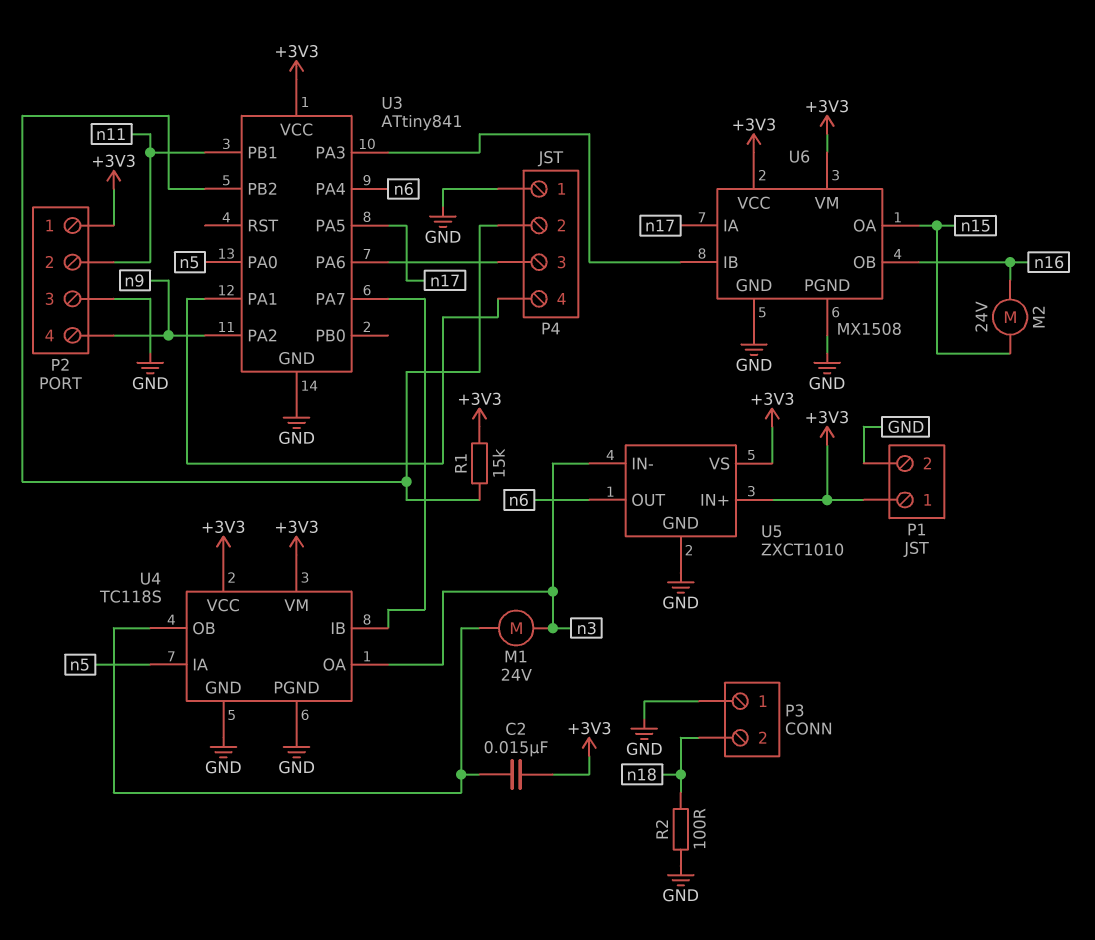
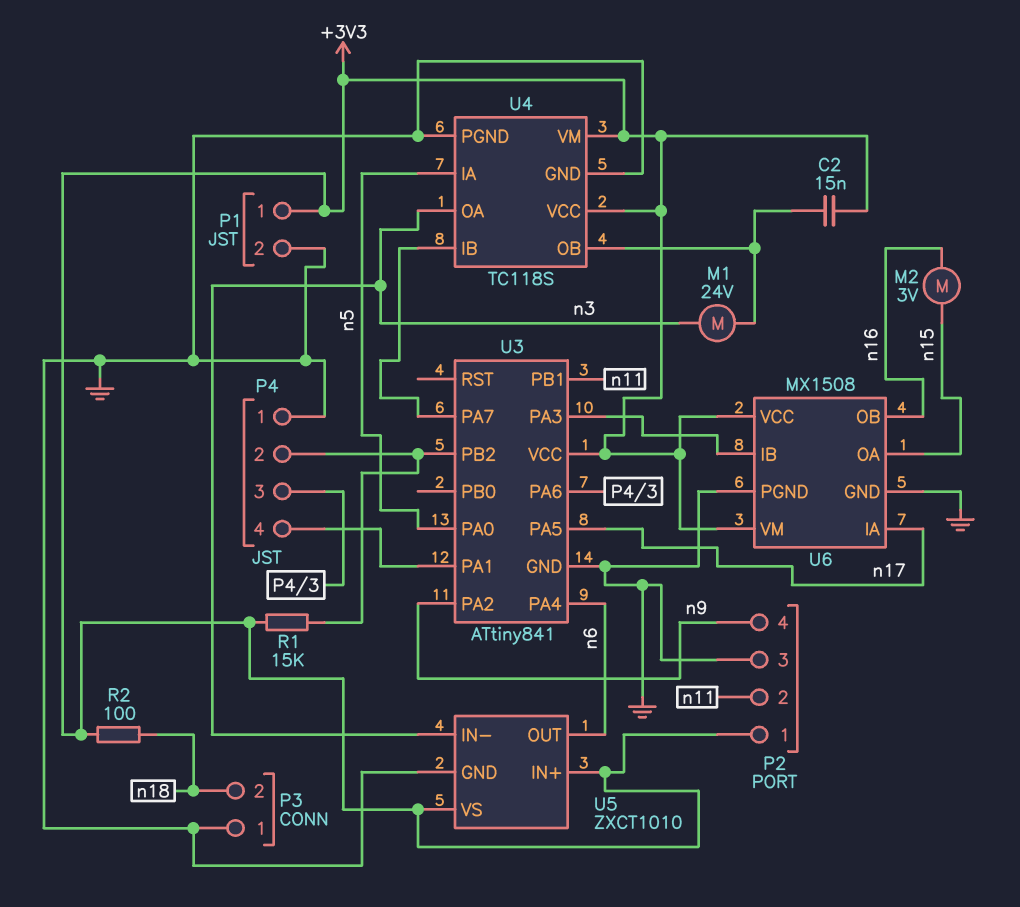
M2: motor 24V (n15, n16) -> motor 3V (n15, n16)
R2: 100 (GND, n18) -> 100 (+3V3, n18)

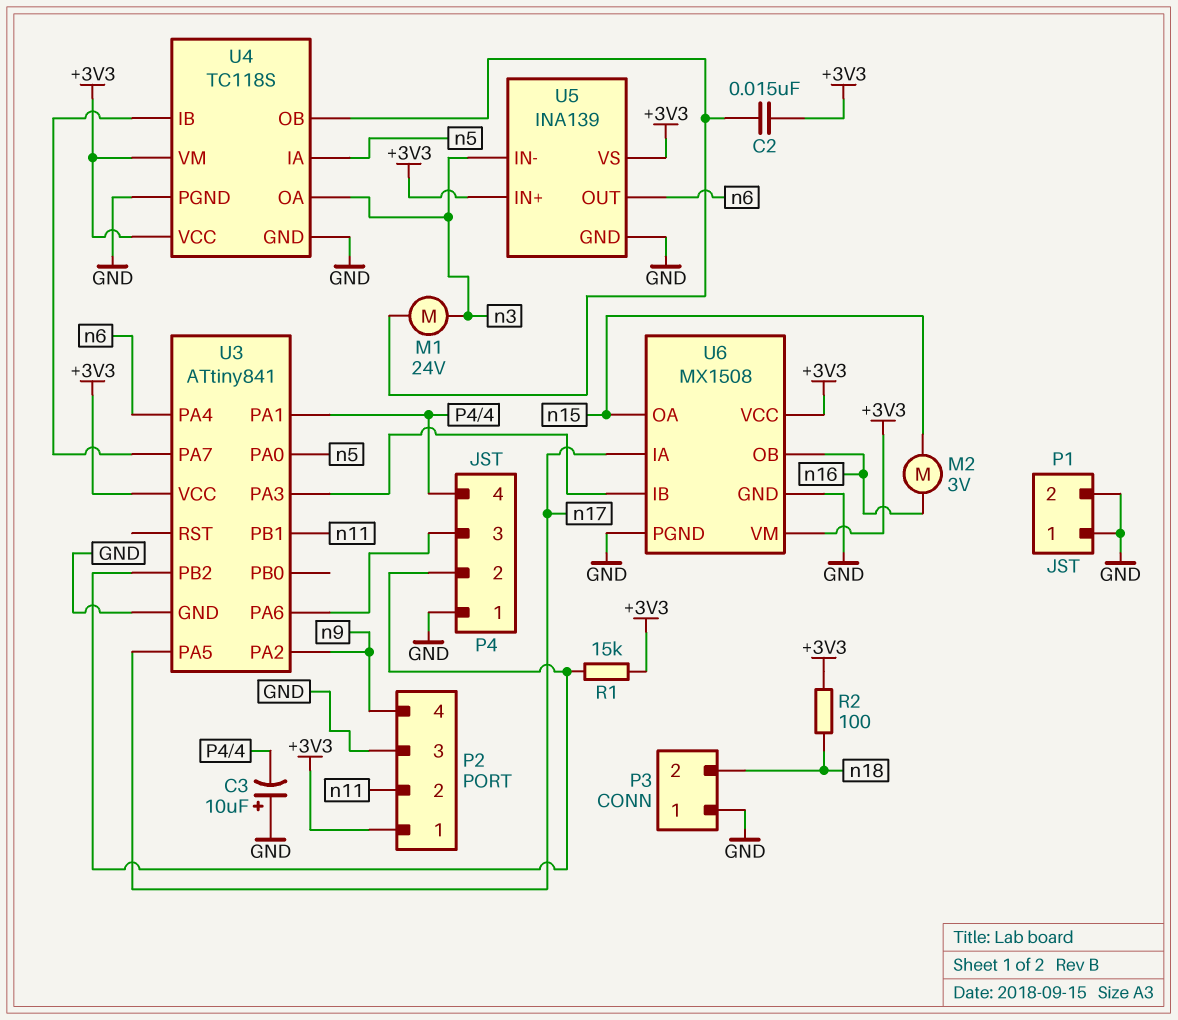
C3: none -> 10uF (plus GND, minus P4/4)
P1 pin 1: +3V3 -> GND
U5: ZXCT1010 -> INA139

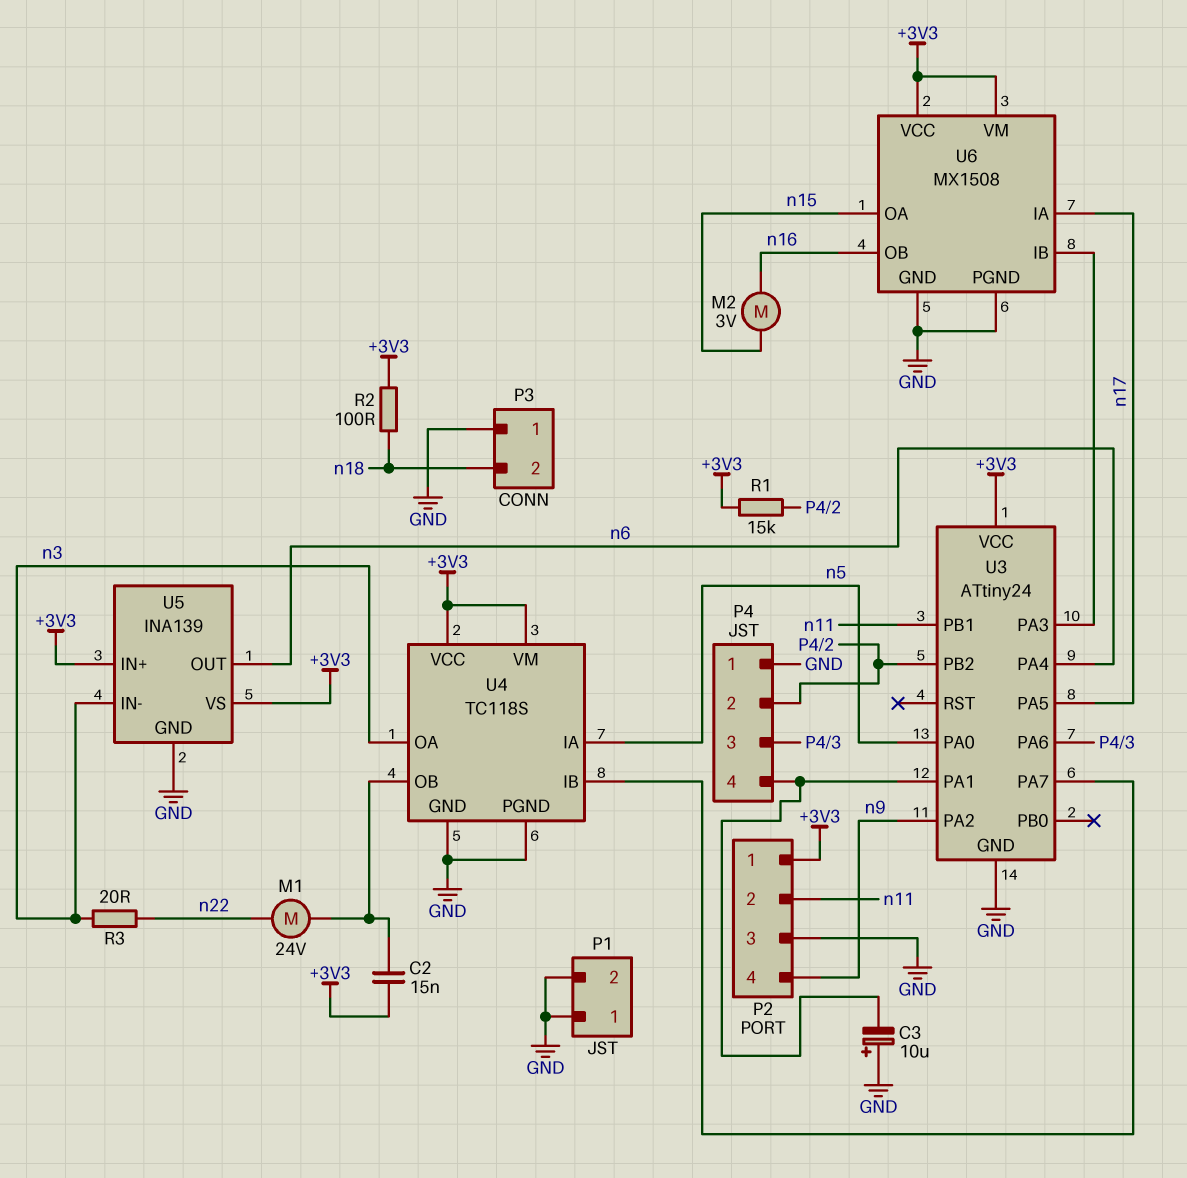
M1: motor 24V (U4/OB, n3) -> motor 24V (U4/OB, n22)
R3: none -> 20 (n3, n22)
U3: ATtiny841 -> ATtiny24

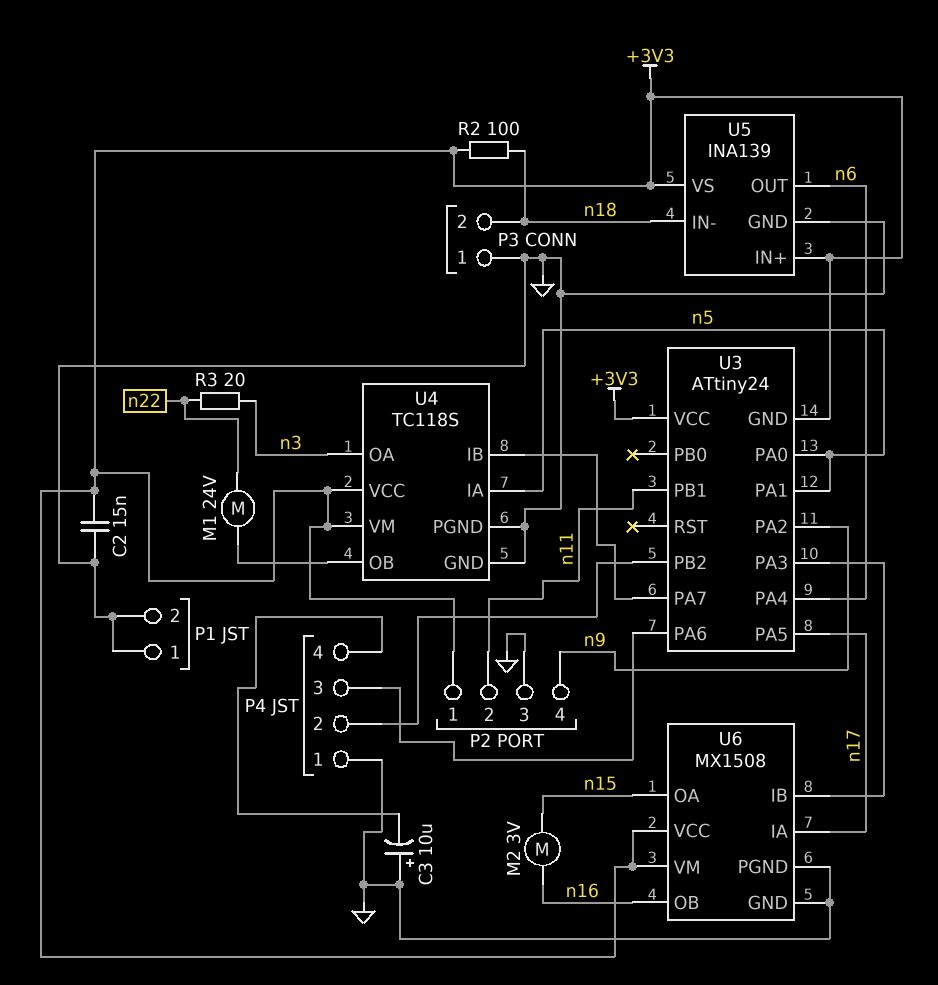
C2: 15nF (+3V3, U4/OB) -> 15nF (+3V3, GND)
R1: 15k (+3V3, P4/2) -> none
U3 pin GND: GND -> +3V3
U3 pin PA1: P4/4 -> n5
U5 pin IN-: n3 -> n18

